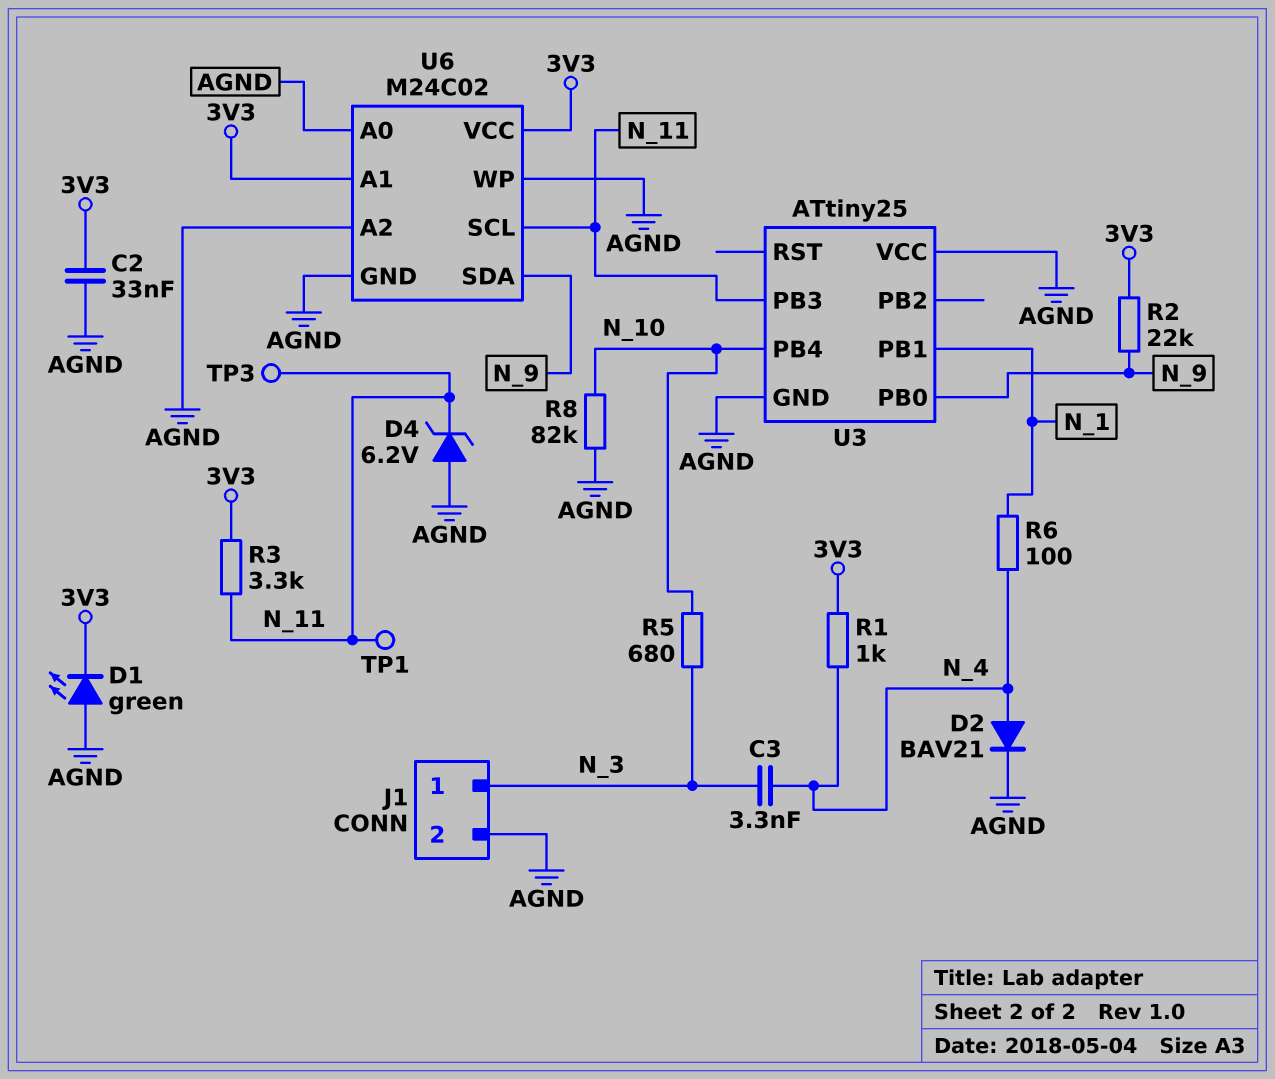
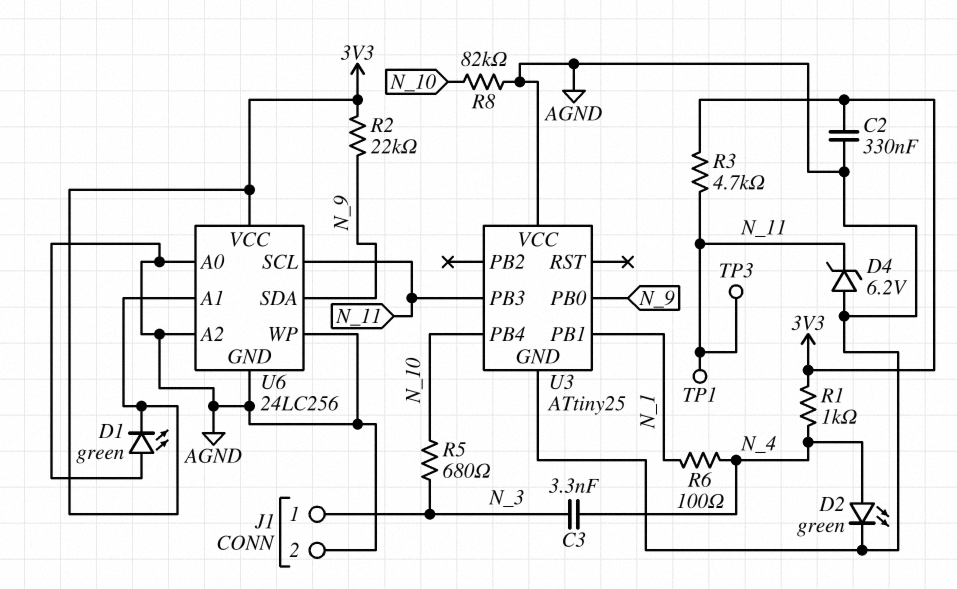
C2: 33nF (3V3, AGND) -> 330nF (3V3, AGND)
D2: diode BAV21 (A N_4, K AGND) -> LED green (A N_4, K AGND)
R3: 3.3k (3V3, N_11) -> 4.7k (3V3, N_11)
U6: M24C02 -> 24LC256

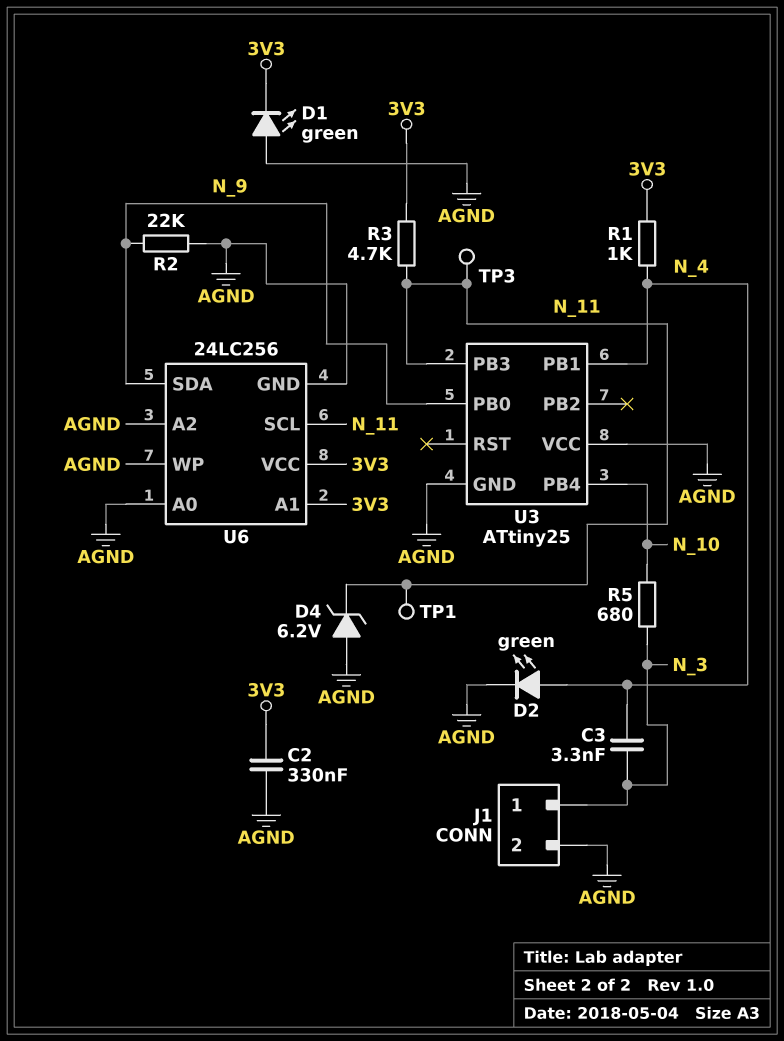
R2: 22k (3V3, N_9) -> 22k (AGND, N_9)
R6: 100 (N_1, N_4) -> none
R8: 82k (AGND, N_10) -> none
U3 pin PB1: N_1 -> N_4

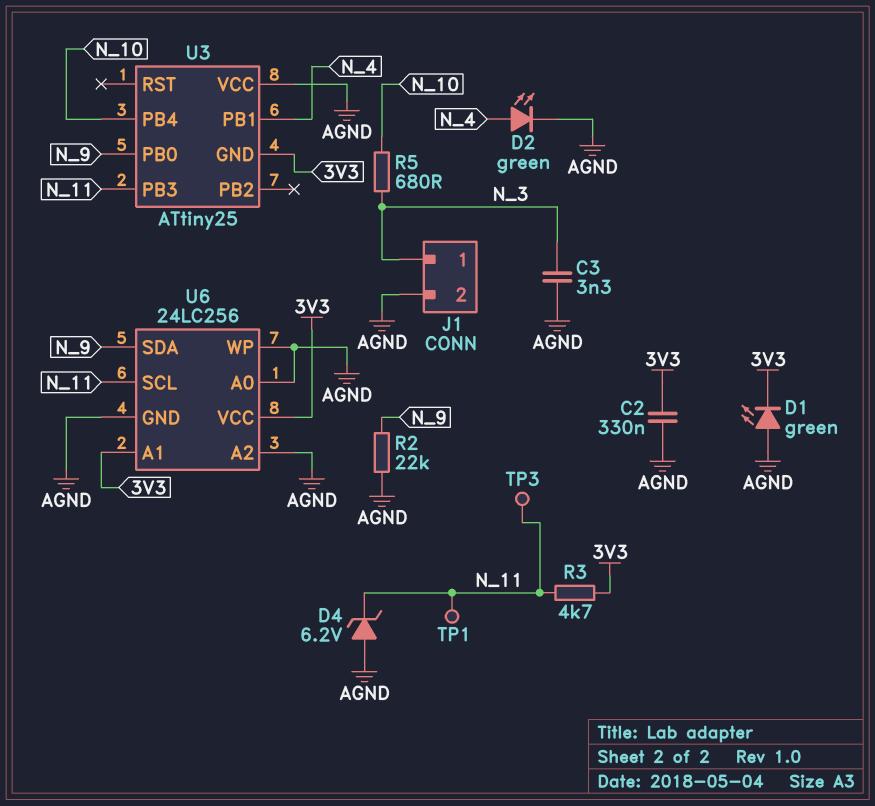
C3: 3.3nF (N_3, N_4) -> 3.3nF (AGND, N_3)
R1: 1k (3V3, N_4) -> none
U3 pin GND: AGND -> 3V3

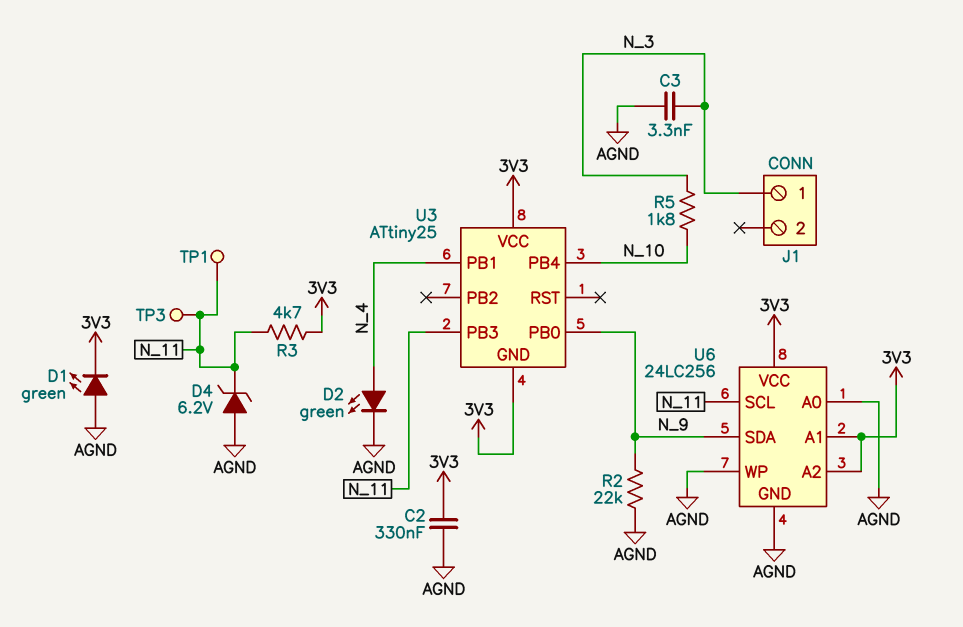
J1 pin 2: AGND -> none
R5: 680 (N_3, N_10) -> 1.8k (N_3, N_10)
U3 pin VCC: AGND -> 3V3
U6 pin A2: AGND -> 3V3

